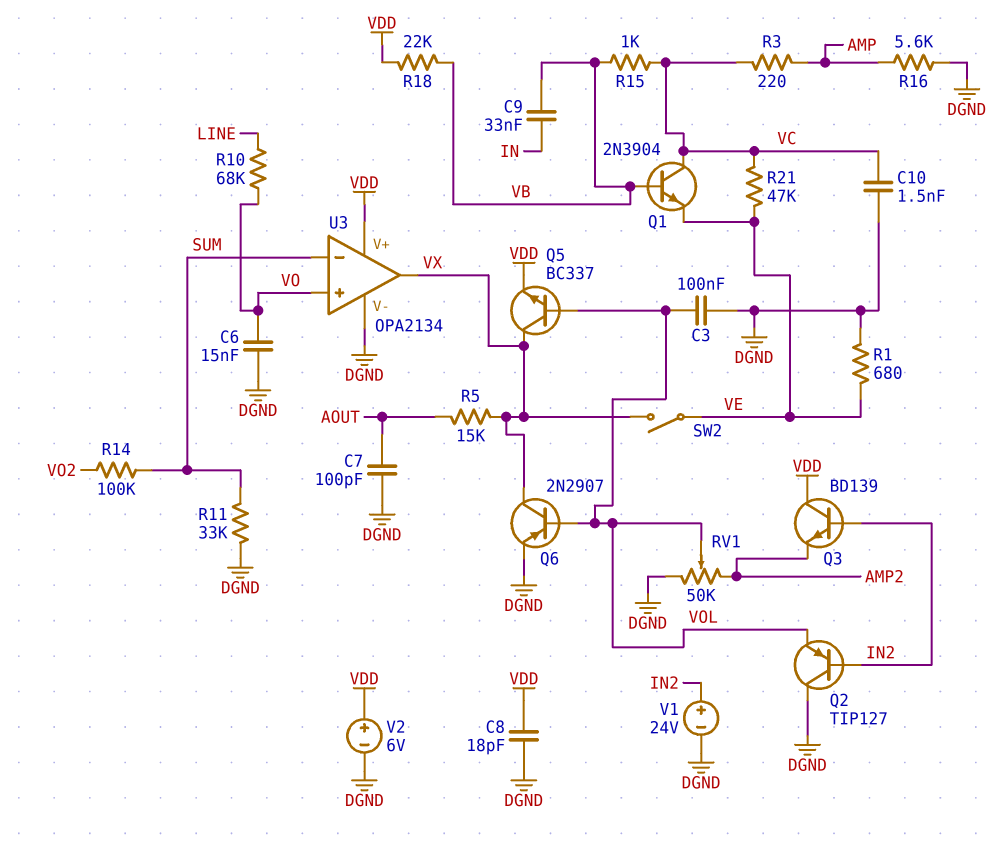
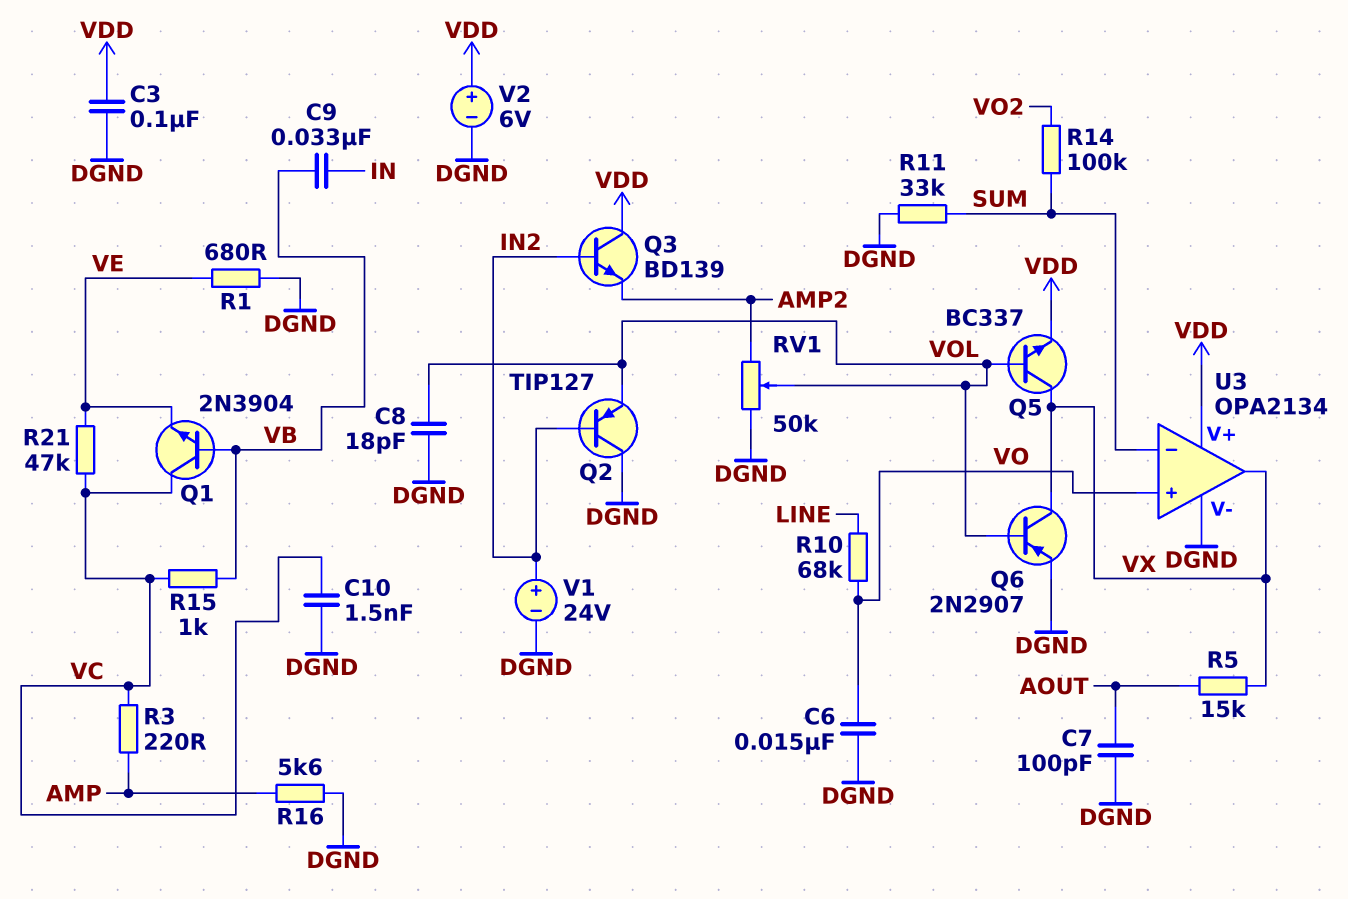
C3: 100nF (DGND, VOL) -> 100nF (DGND, VDD)
C8: 18pF (DGND, VDD) -> 18pF (DGND, VOL)
R18: 22k (VB, VDD) -> none
SW2: switch (VE, VX) -> none

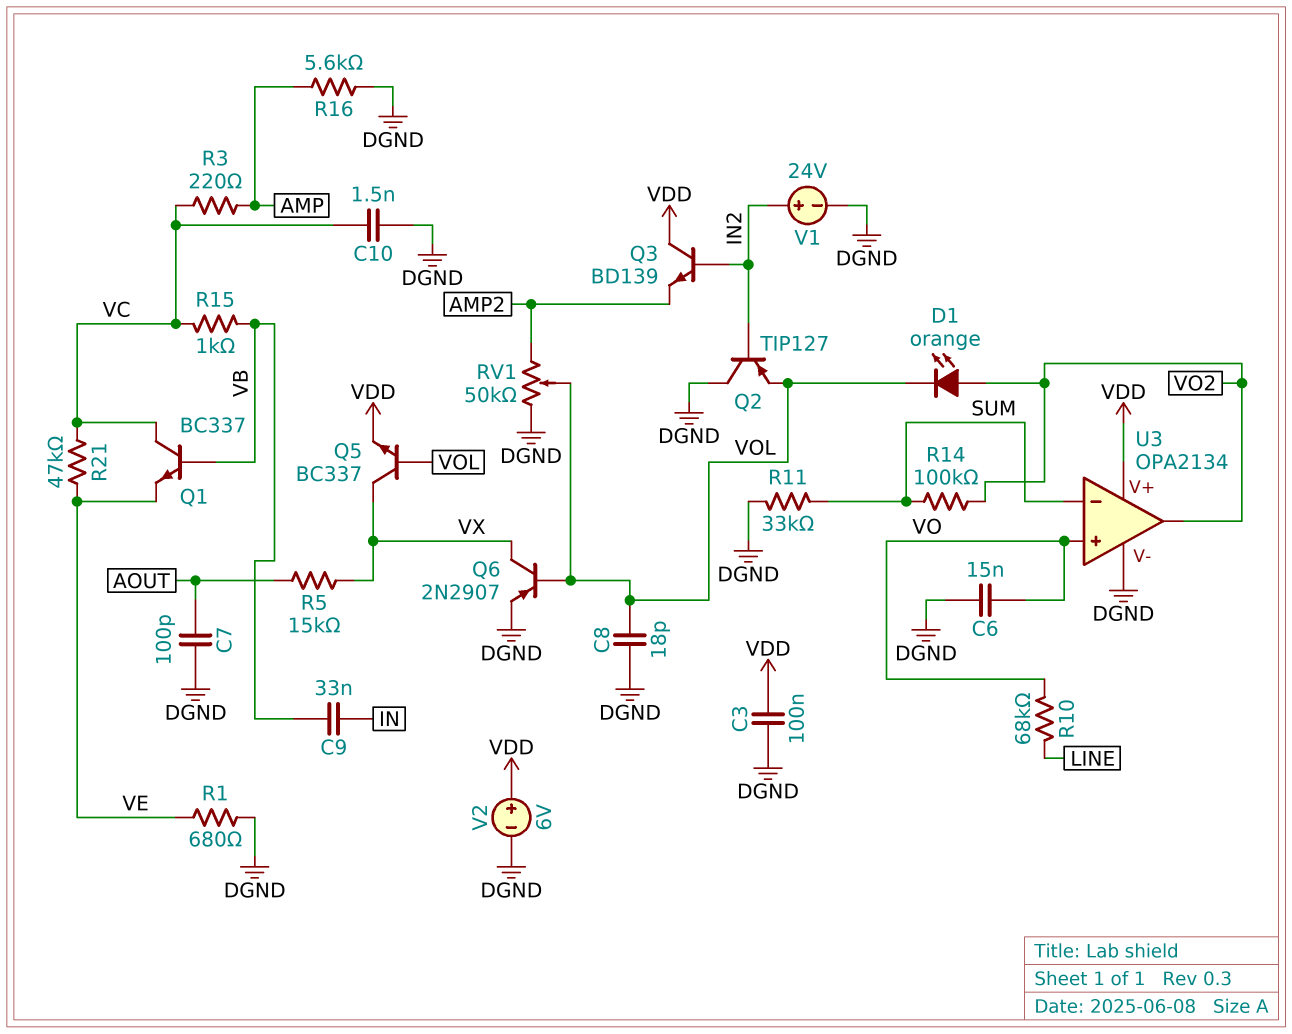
D1: none -> LED orange (A VO2, K VOL)
Q1: NPN 2N3904 (B VB, C VC, E VE) -> NPN BC337 (B VB, C VC, E VE)
U3 pin out: VX -> VO2

